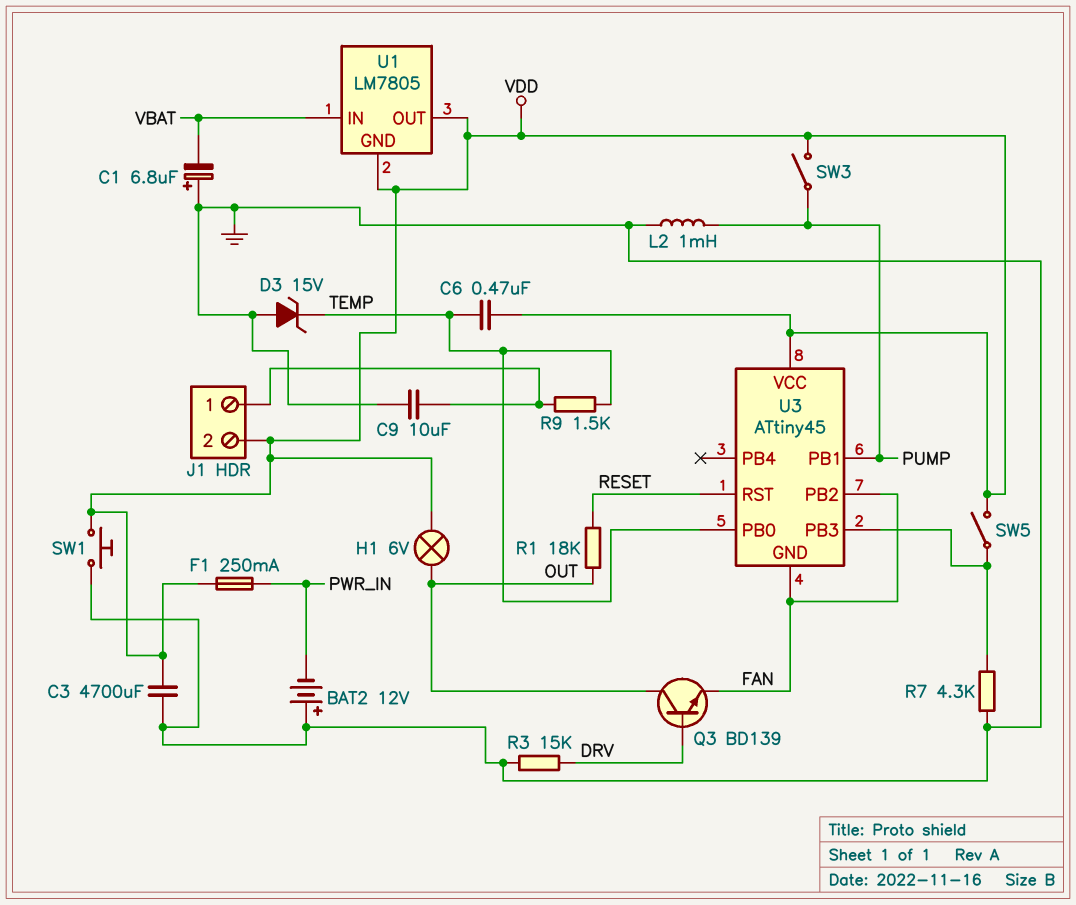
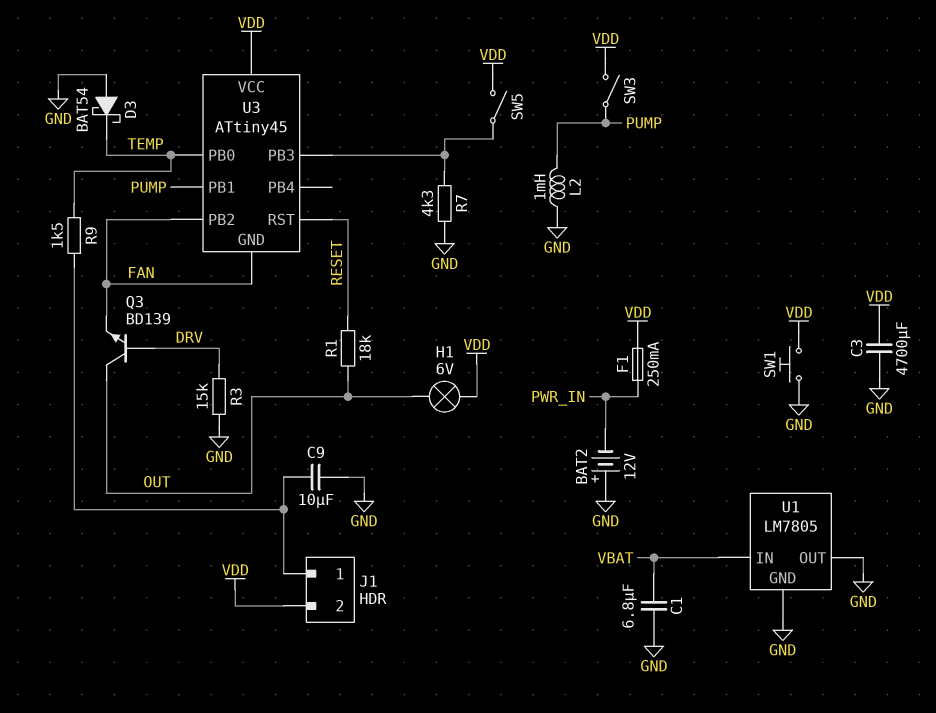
C1: 6.8uF (plus GND, minus VBAT) -> 6.8uF (GND, VBAT)
C6: 470nF (TEMP, VDD) -> none
D3: zener 15V (A GND, K TEMP) -> schottky BAT54 (A GND, K TEMP)
U1 pin GND: VDD -> GND
U1 pin OUT: VDD -> GND

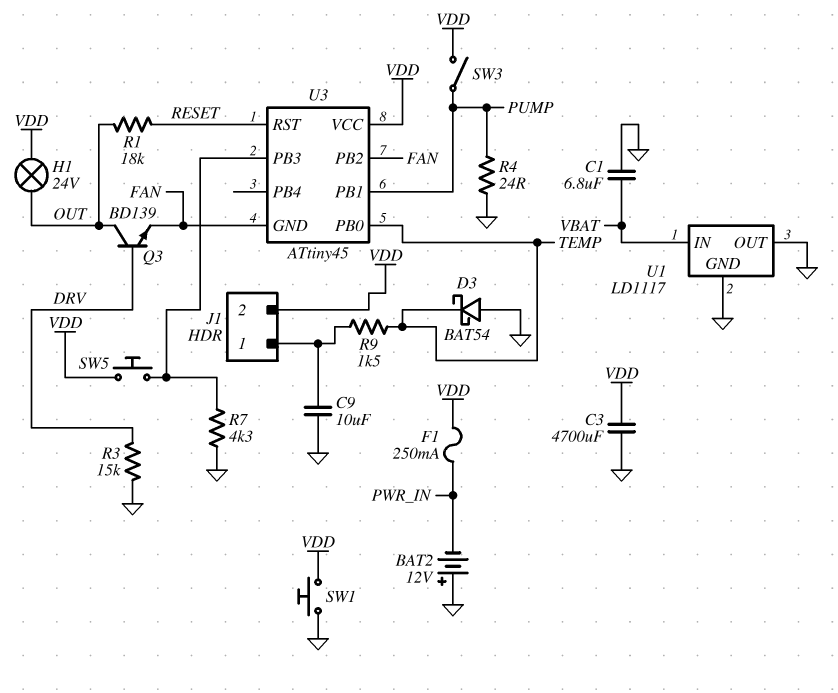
H1: lamp 6V (OUT, VDD) -> lamp 24V (OUT, VDD)
L2: 1mH (GND, PUMP) -> none
R4: none -> 24 (GND, PUMP)
SW5: switch (U3/PB3, VDD) -> button (U3/PB3, VDD)
U1: LM7805 -> LD1117

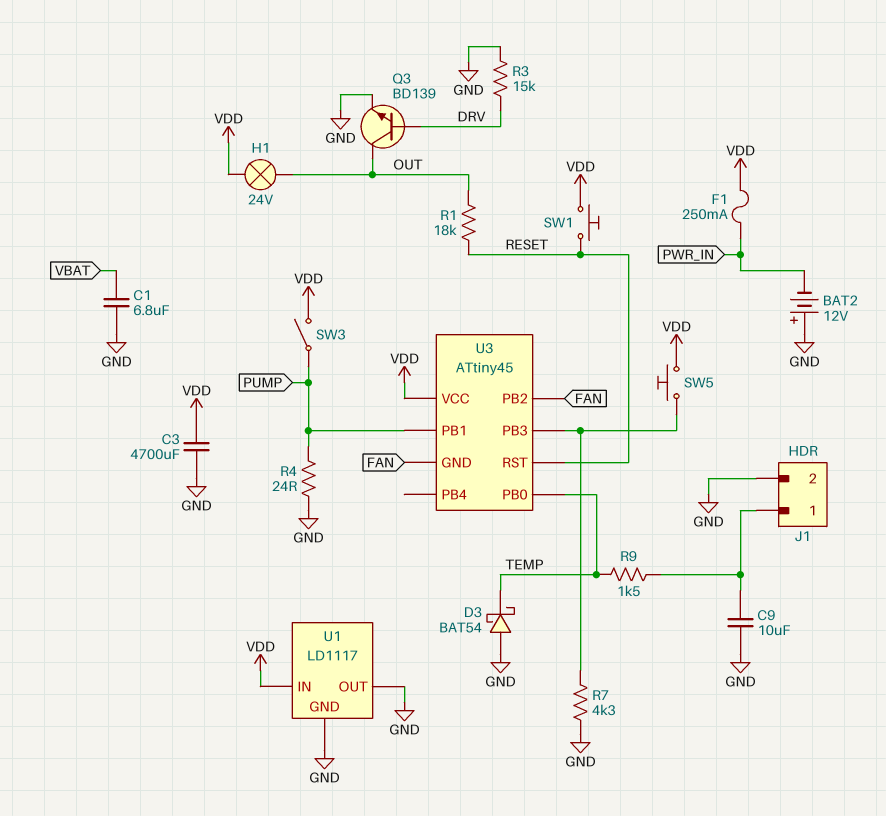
J1 pin 2: VDD -> GND
Q3: NPN BD139 (B DRV, C OUT, E FAN) -> NPN BD139 (B DRV, C OUT, E GND)
SW1: button (GND, VDD) -> button (RESET, VDD)
U1 pin IN: VBAT -> VDD

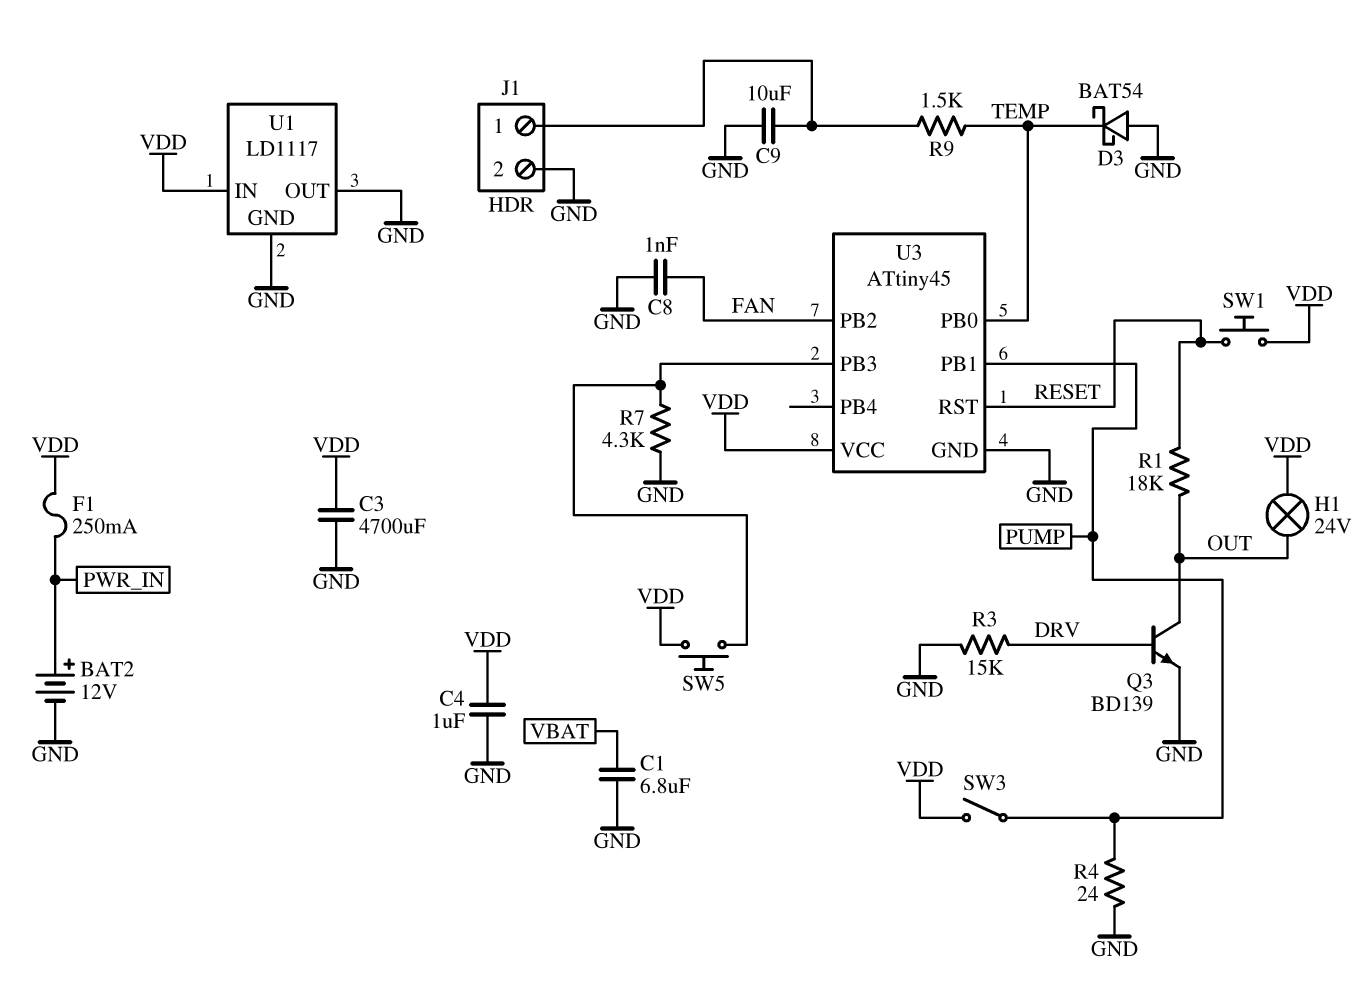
BAT2: 12V (plus GND, minus PWR_IN) -> 12V (plus PWR_IN, minus GND)
C4: none -> 1uF (GND, VDD)
C8: none -> 1nF (FAN, GND)
U3 pin GND: FAN -> GND

